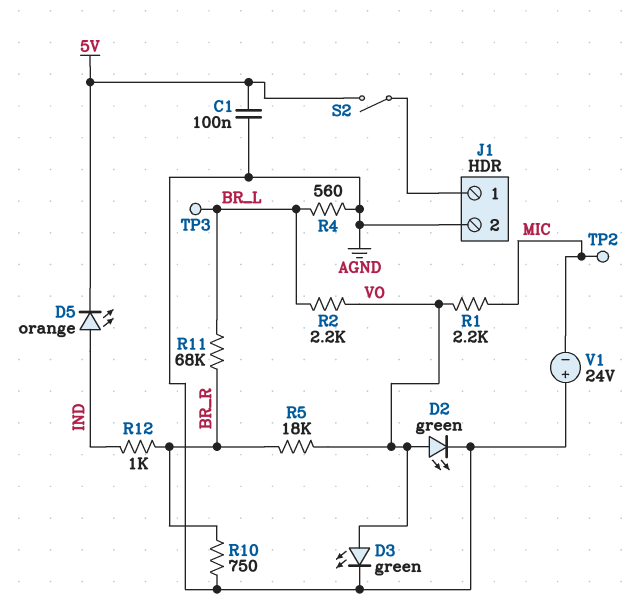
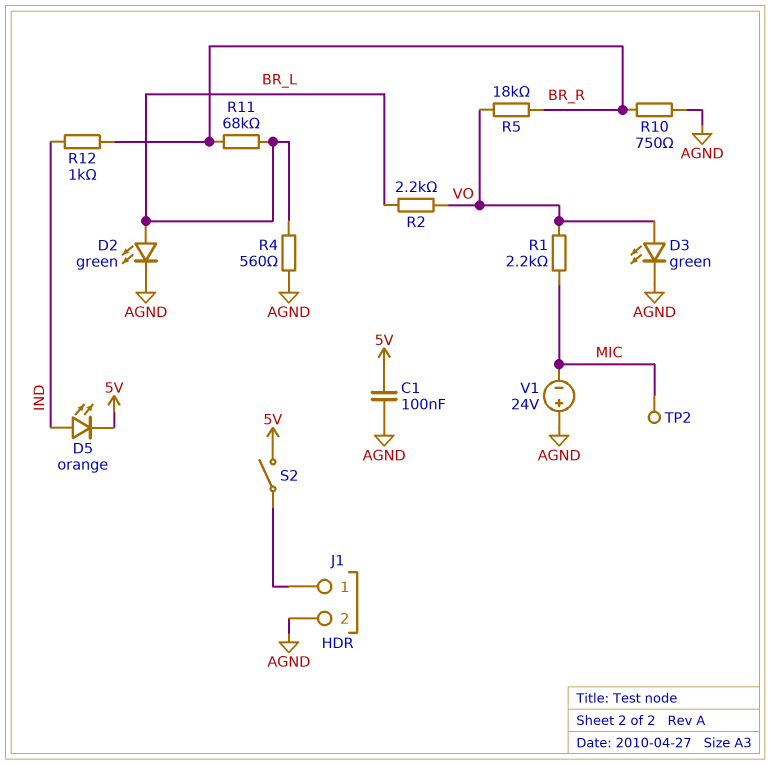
D2: LED green (A VO, K AGND) -> LED green (A BR_L, K AGND)
TP3: test point (BR_L) -> none

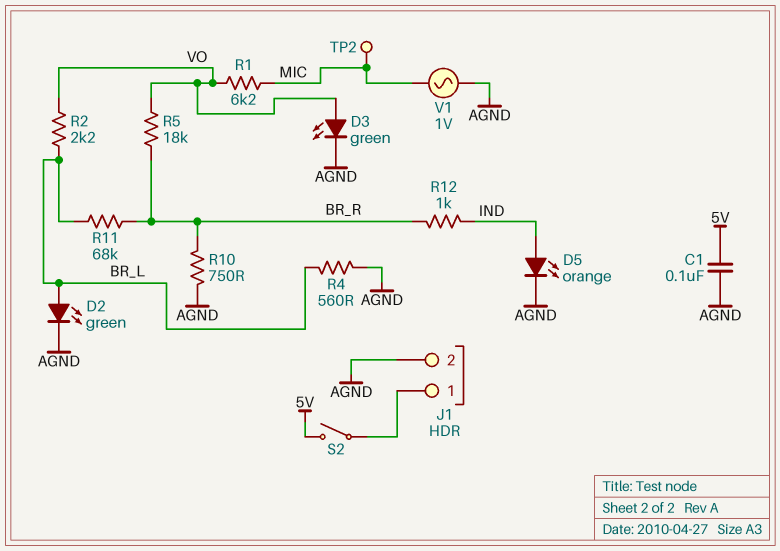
D5: LED orange (A IND, K 5V) -> LED orange (A IND, K AGND)
R1: 2.2k (MIC, VO) -> 6.2k (MIC, VO)
V1: 24V (plus AGND, minus MIC) -> AC 1V (AGND, MIC)

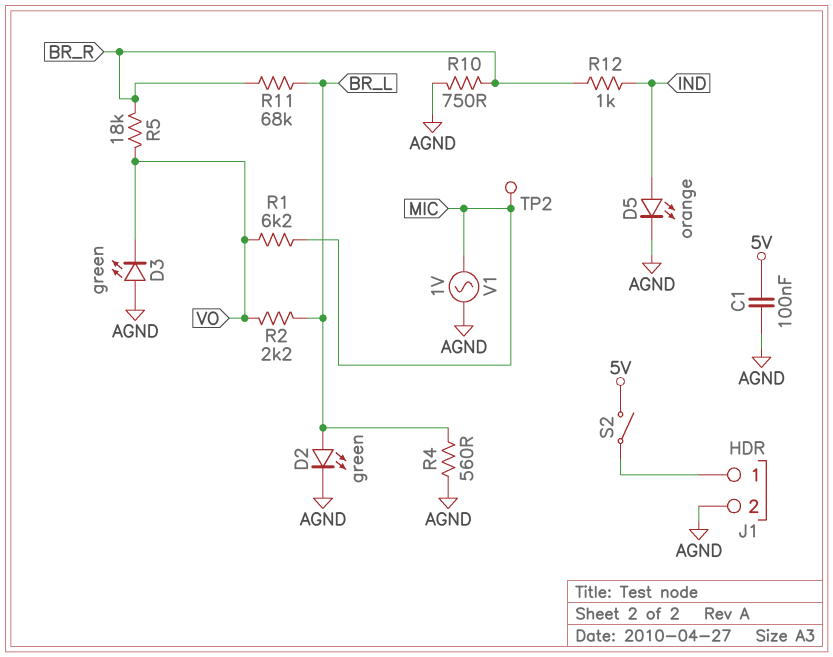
D3: LED green (A VO, K AGND) -> LED green (A AGND, K VO)

